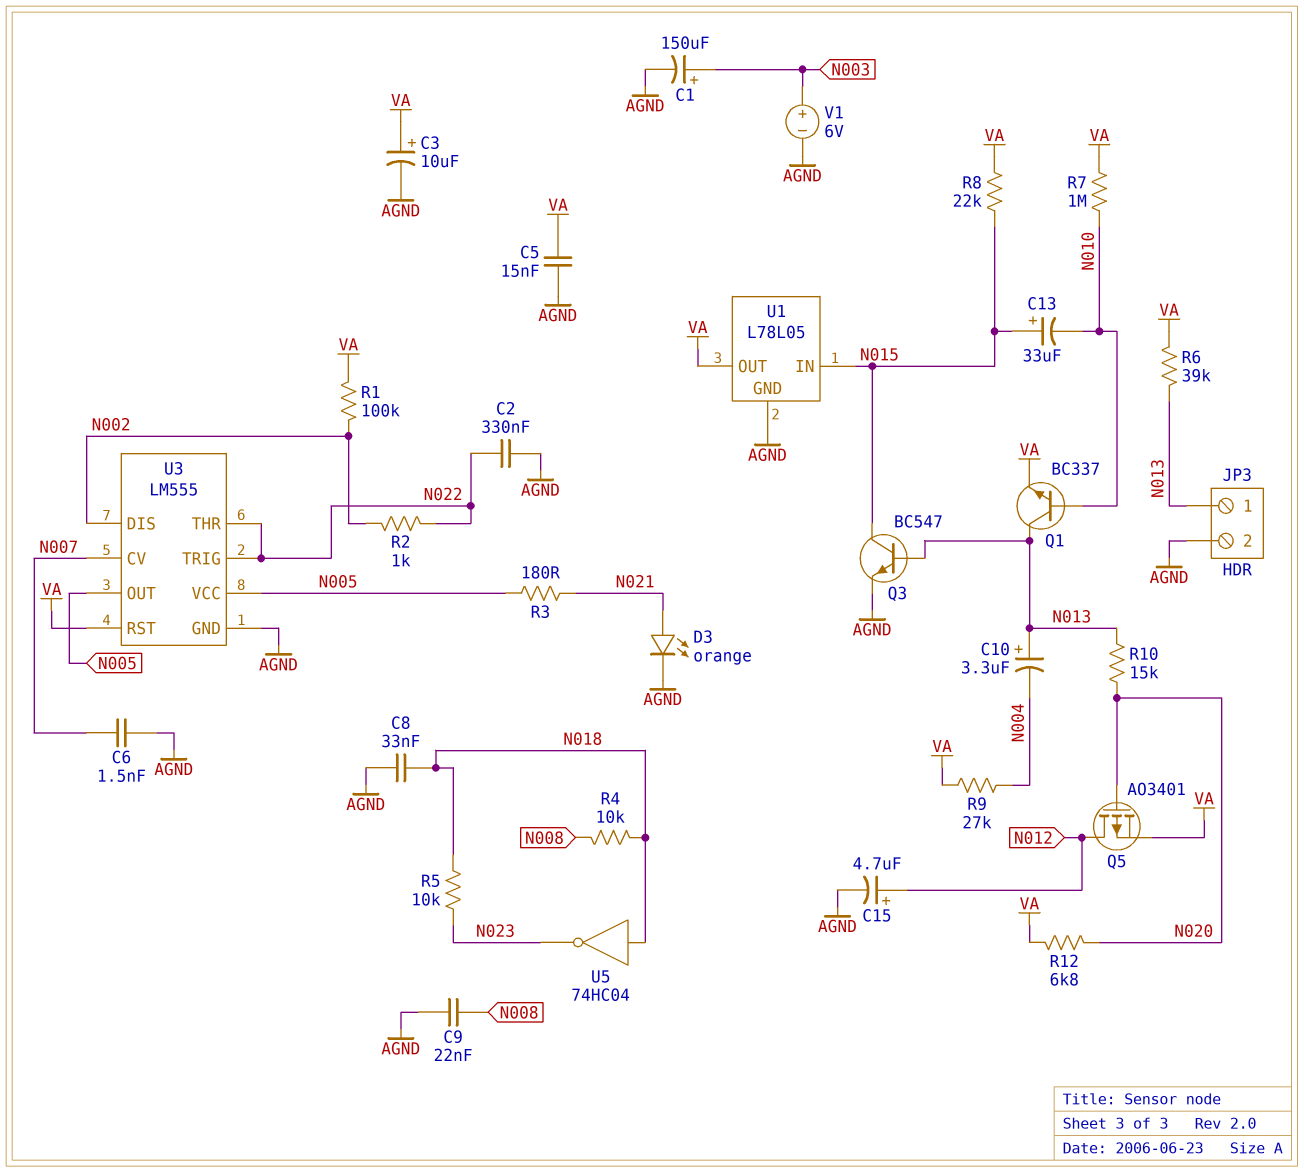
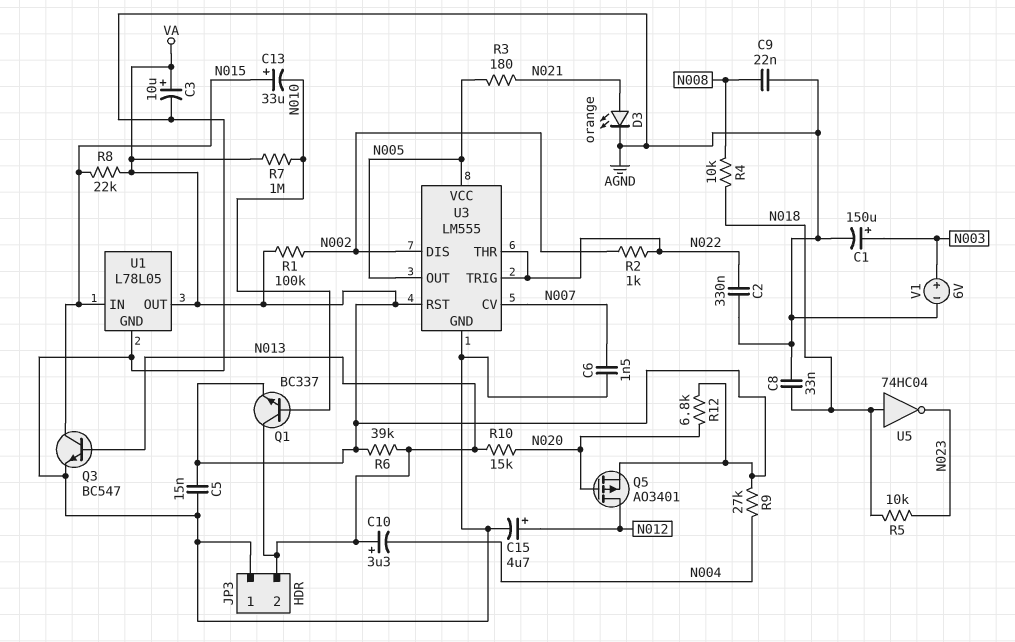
JP3 pin 1: N013 -> AGND
JP3 pin 2: AGND -> N013

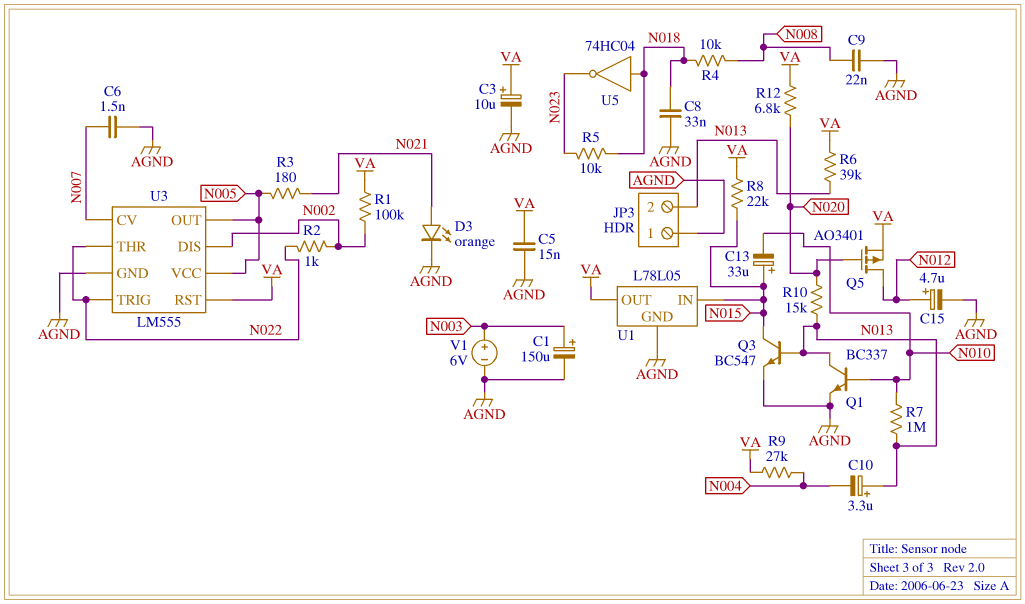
C2: 330nF (AGND, N022) -> none
Q1: NPN BC337 (B N010, C N013, E VA) -> NPN BC337 (B N010, C N013, E AGND)
R7: 1M (N010, VA) -> 1M (N010, N013)

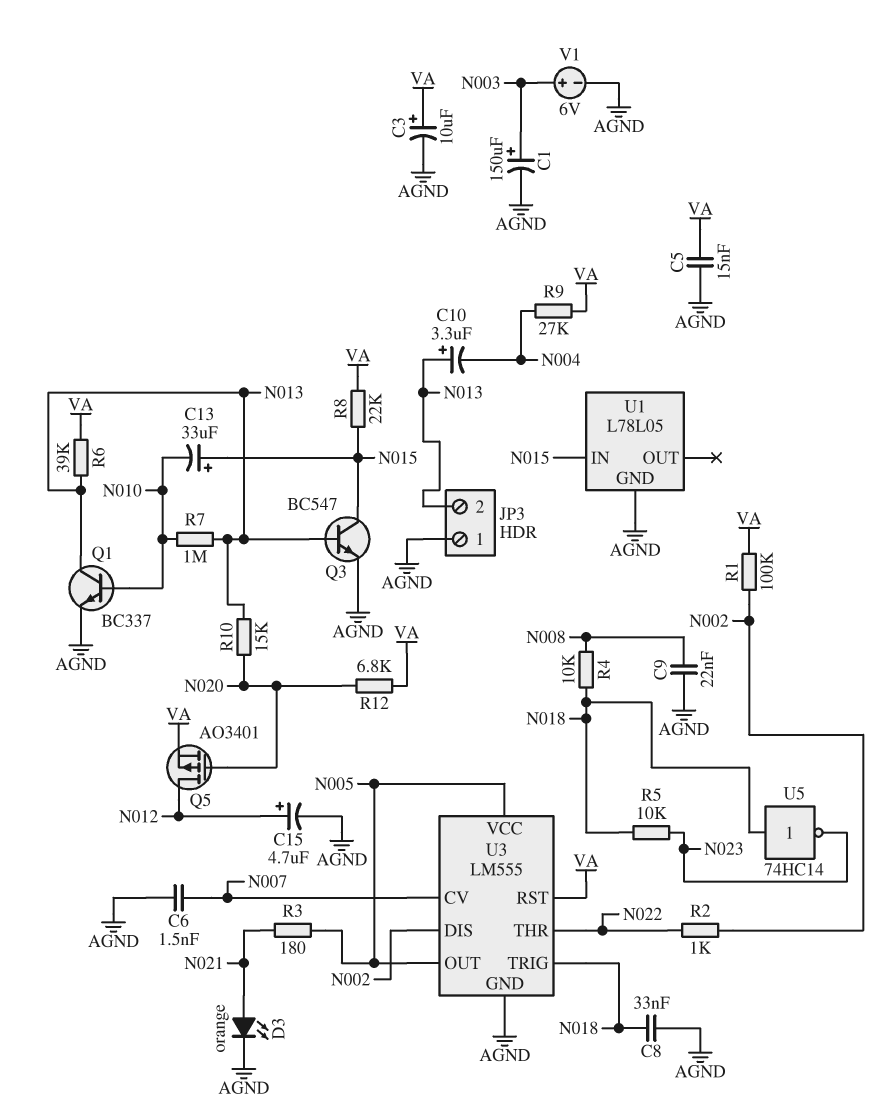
U1 pin OUT: VA -> none
U3 pin TRIG: N022 -> N018
U5: NOT 74HC04 (in N018, out N023) -> NOT 74HC14 (in N018, out N023)

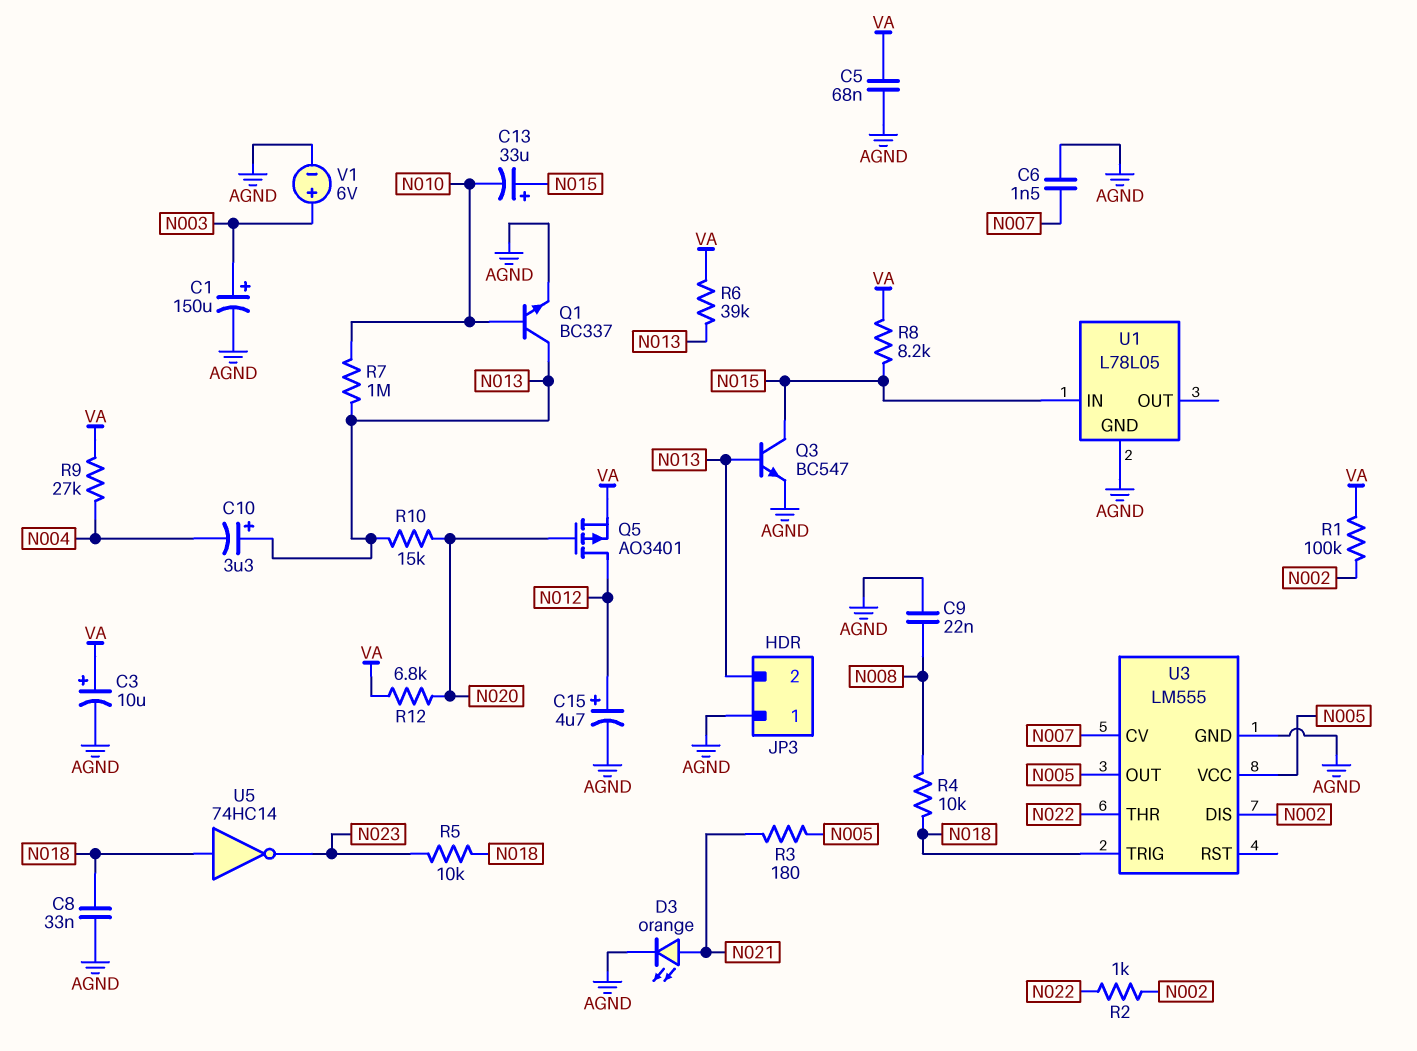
C5: 15nF (AGND, VA) -> 68nF (AGND, VA)
R8: 22k (N015, VA) -> 8.2k (N015, VA)
U3 pin RST: VA -> none

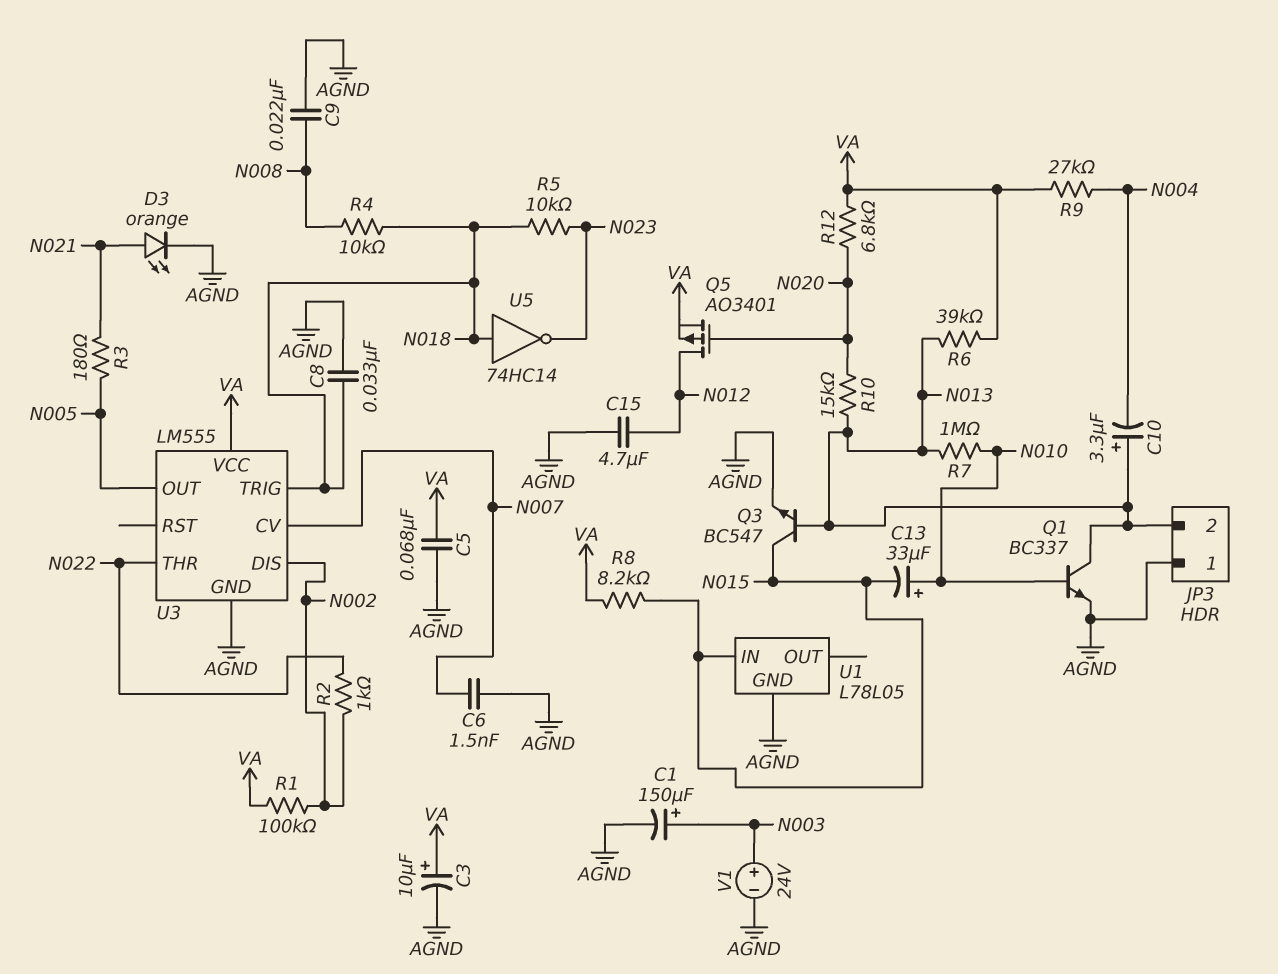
C13: 33uF (plus N015, minus N010) -> 33uF (plus N010, minus N015)
C15: 4.7uF (plus N012, minus AGND) -> 4.7uF (AGND, N012)
U3 pin VCC: N005 -> VA
V1: 6V (plus N003, minus AGND) -> 24V (plus N003, minus AGND)

